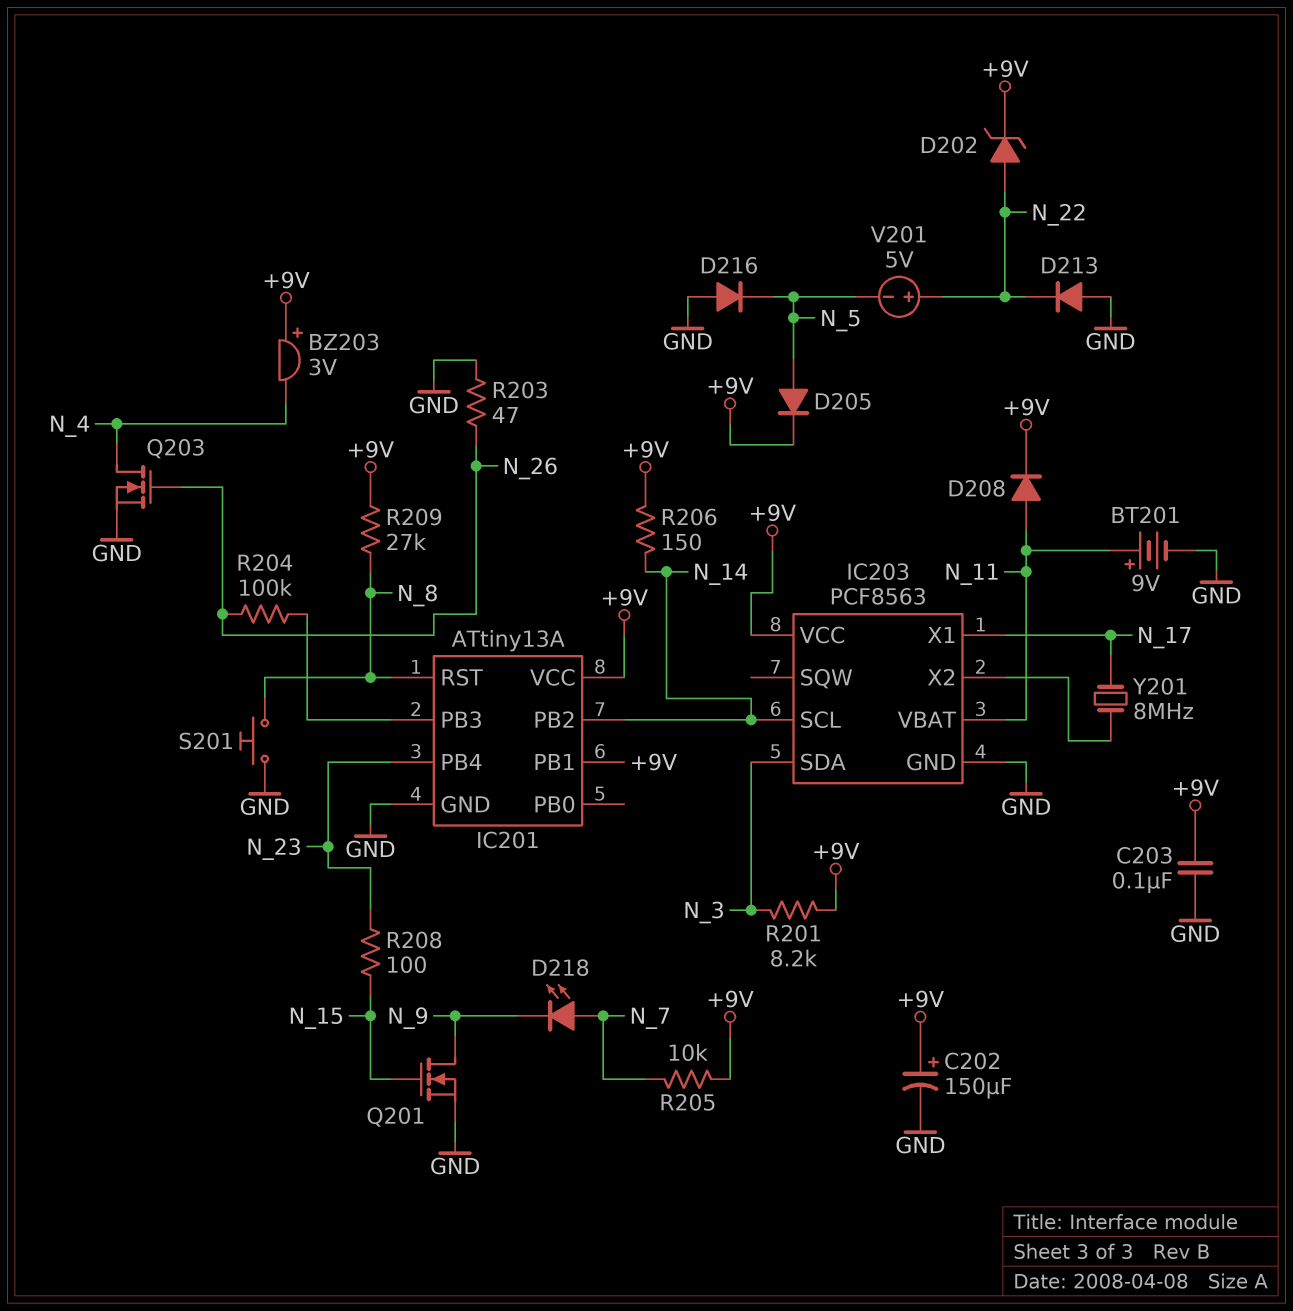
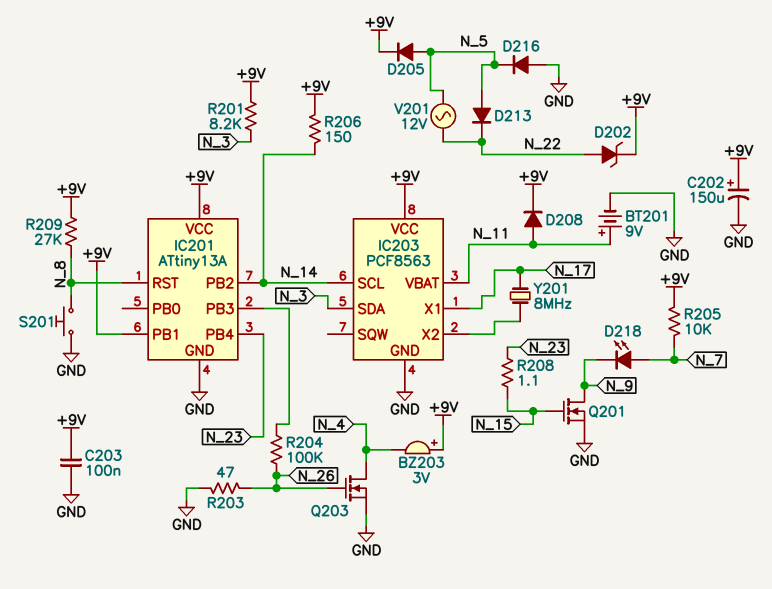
D213: diode (A GND, K N_22) -> diode (A N_5, K N_22)
R208: 100 (N_15, N_23) -> 1.1 (N_15, N_23)
V201: 5V (plus N_22, minus N_5) -> AC 12V (N_5, N_22)

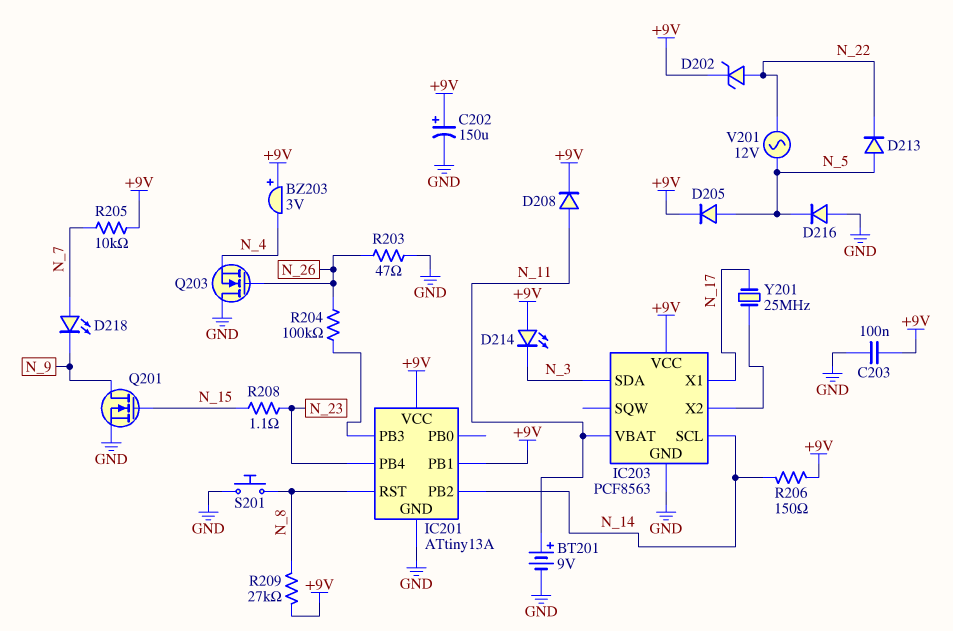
D214: none -> LED (A +9V, K N_3)
Q203: NMOS (G N_26, D N_4, S GND) -> NMOS (G N_26, D GND, S N_4)
R201: 8.2k (+9V, N_3) -> none
Y201: 8MHz (IC203/X2, N_17) -> 25MHz (IC203/X2, N_17)

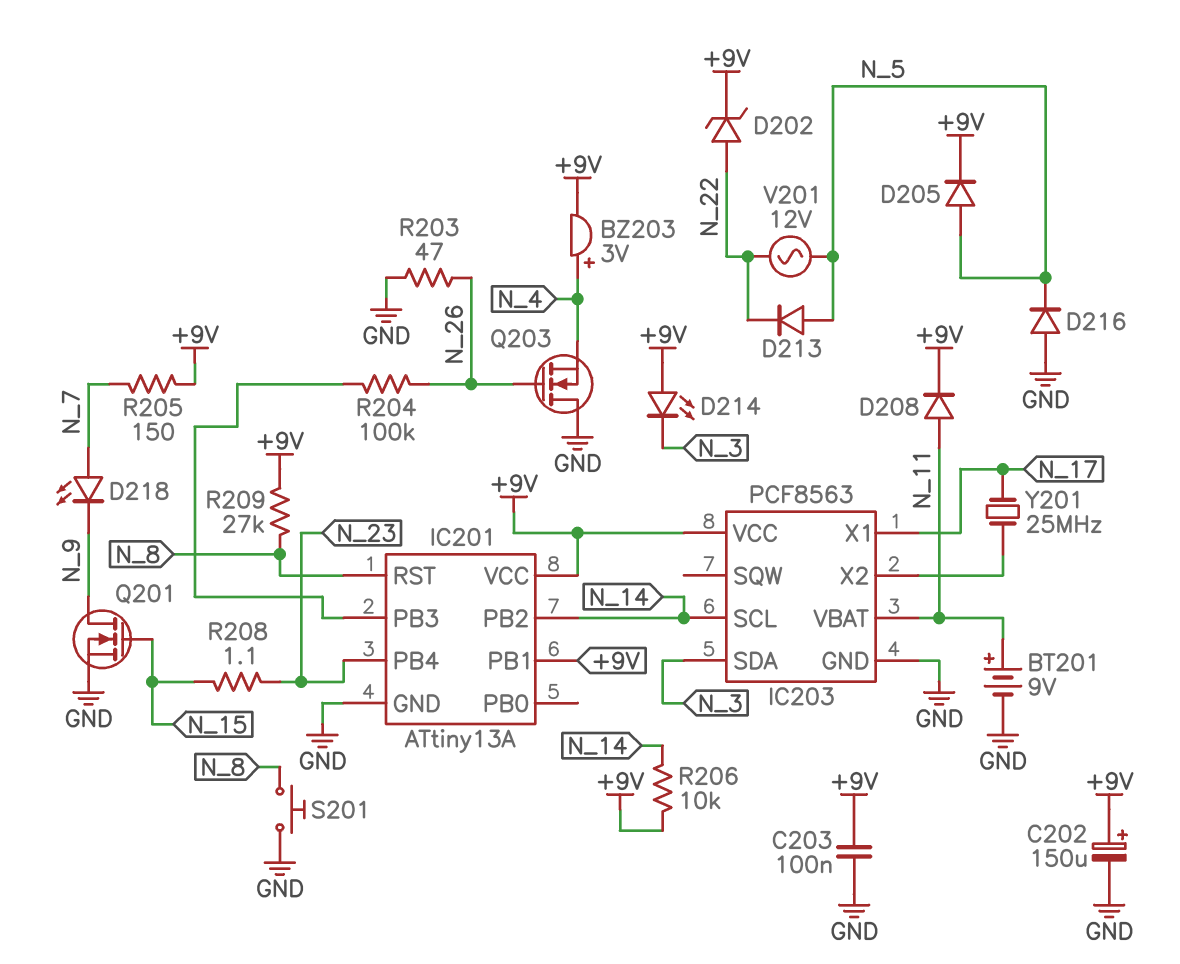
BZ203: buzzer 3V (plus +9V, minus N_4) -> buzzer 3V (plus N_4, minus +9V)
R205: 10k (+9V, N_7) -> 150 (+9V, N_7)
R206: 150 (+9V, N_14) -> 10k (+9V, N_14)

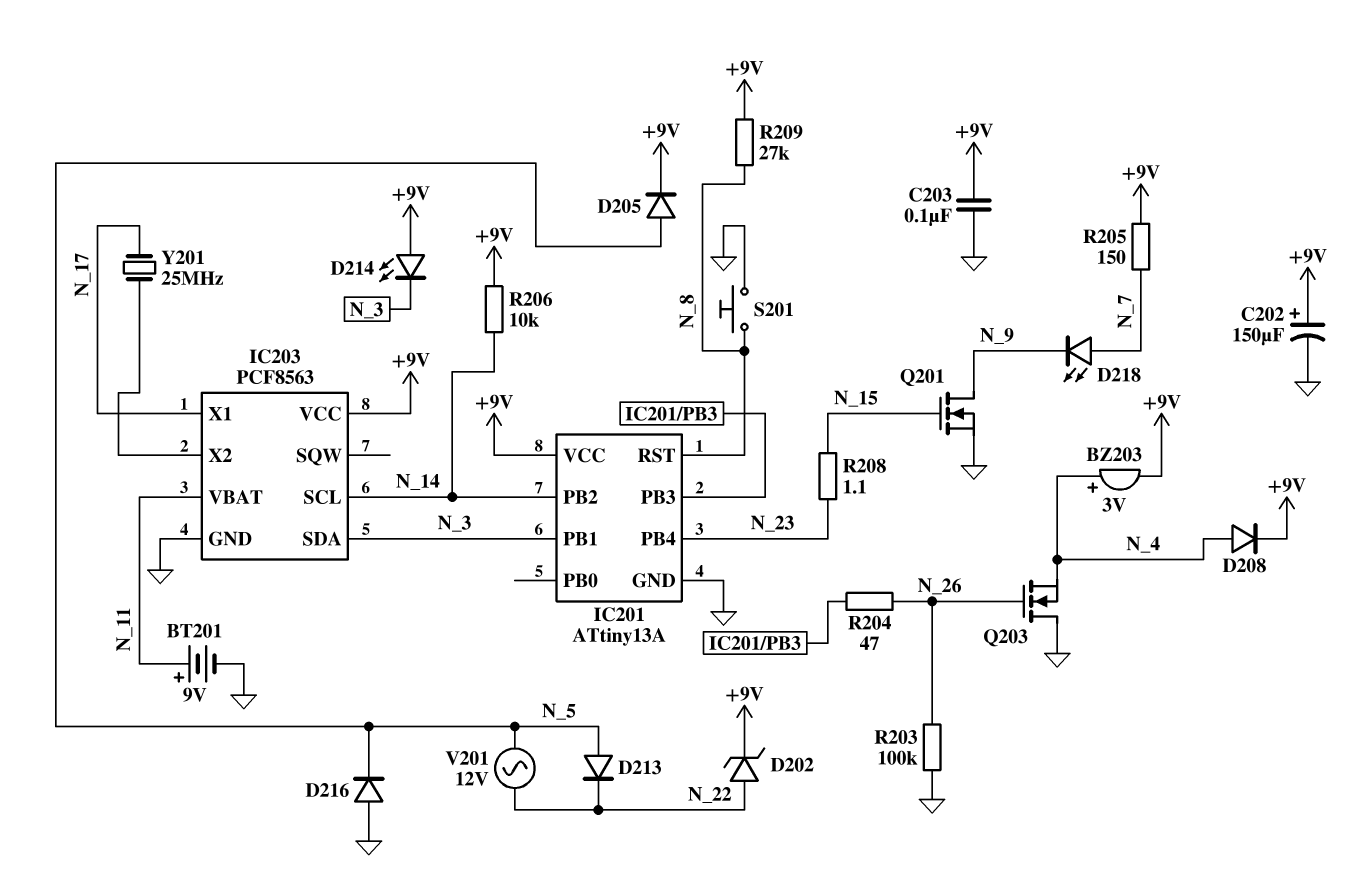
D208: diode (A N_11, K +9V) -> diode (A N_4, K +9V)
IC201 pin PB1: +9V -> N_3
R203: 47 (GND, N_26) -> 100k (GND, N_26)
R204: 100k (IC201/PB3, N_26) -> 47 (IC201/PB3, N_26)

